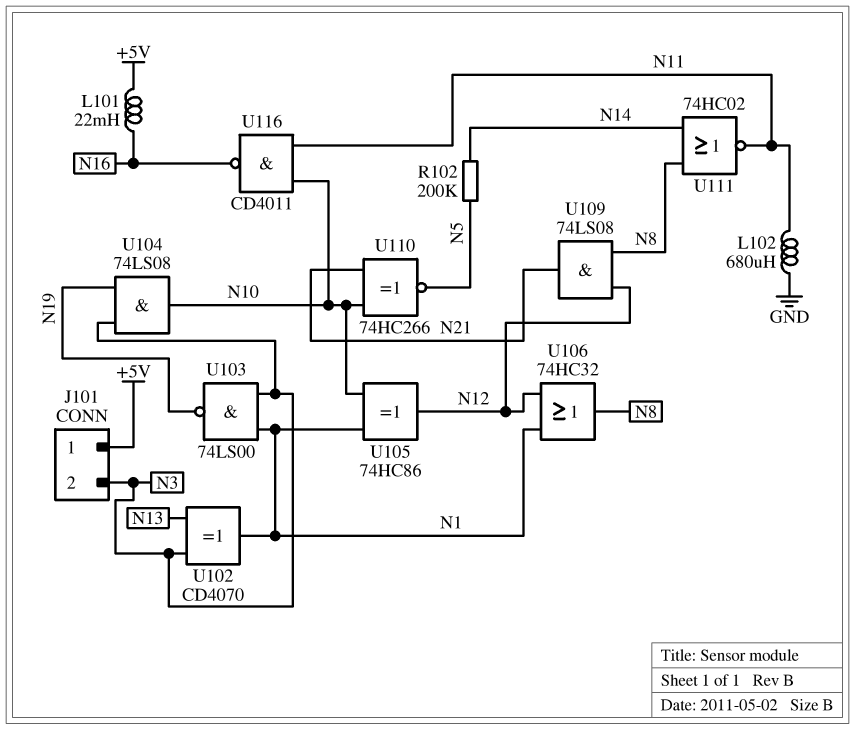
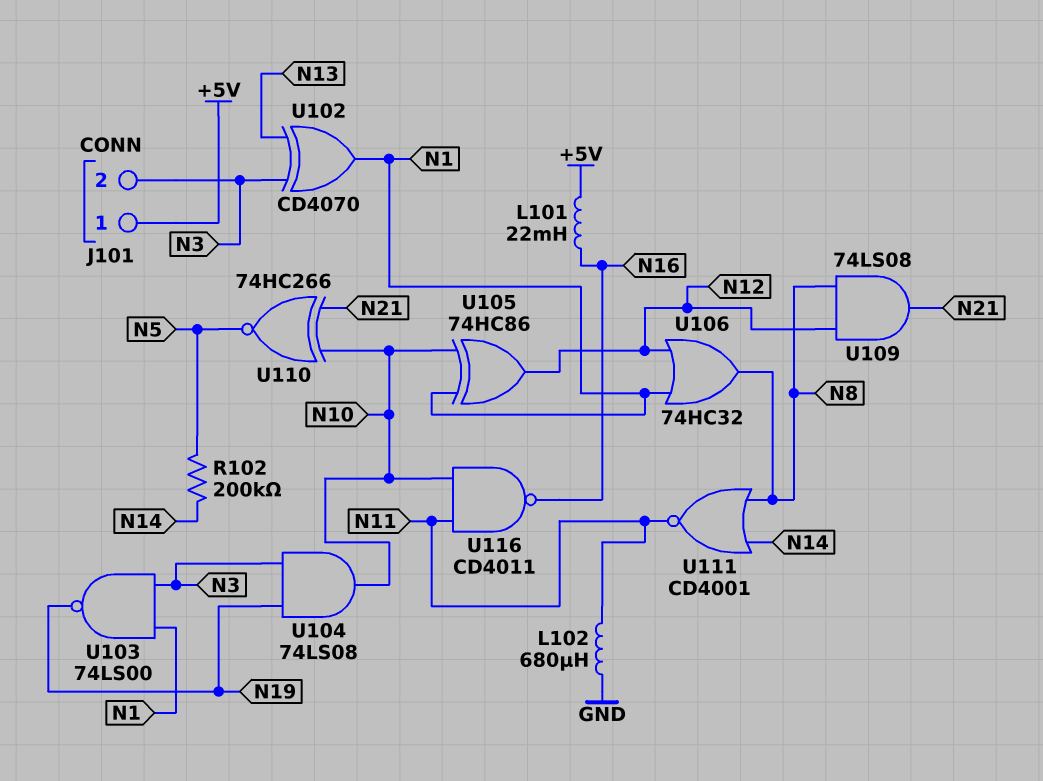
U111: NOR 74HC02 (in N8, in N14, out N11) -> NOR CD4001 (in N8, in N14, out N11)

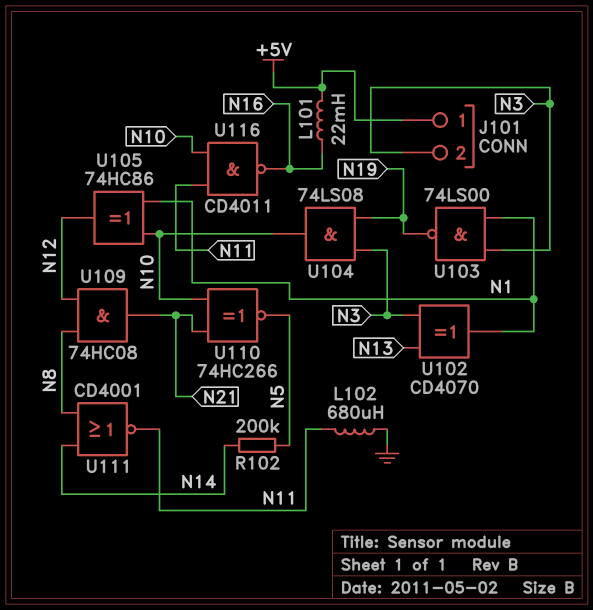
U106: OR 74HC32 (in N1, in N12, out N8) -> none
U109: AND 74LS08 (in N8, in N12, out N21) -> AND 74HC08 (in N8, in N12, out N21)

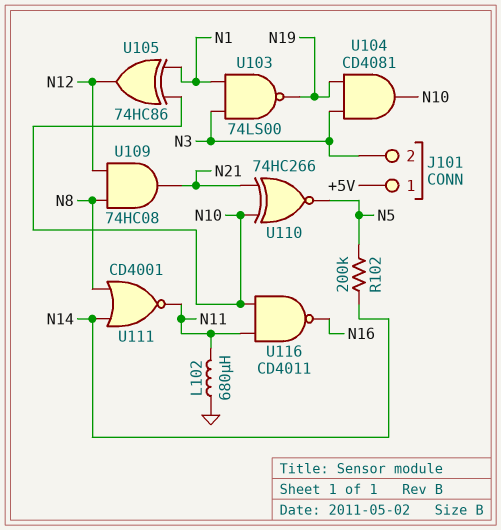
L101: 22mH (+5V, N16) -> none
U102: XOR CD4070 (in N3, in N13, out N1) -> none
U104: AND 74LS08 (in N3, in N19, out N10) -> AND CD4081 (in N3, in N19, out N10)

